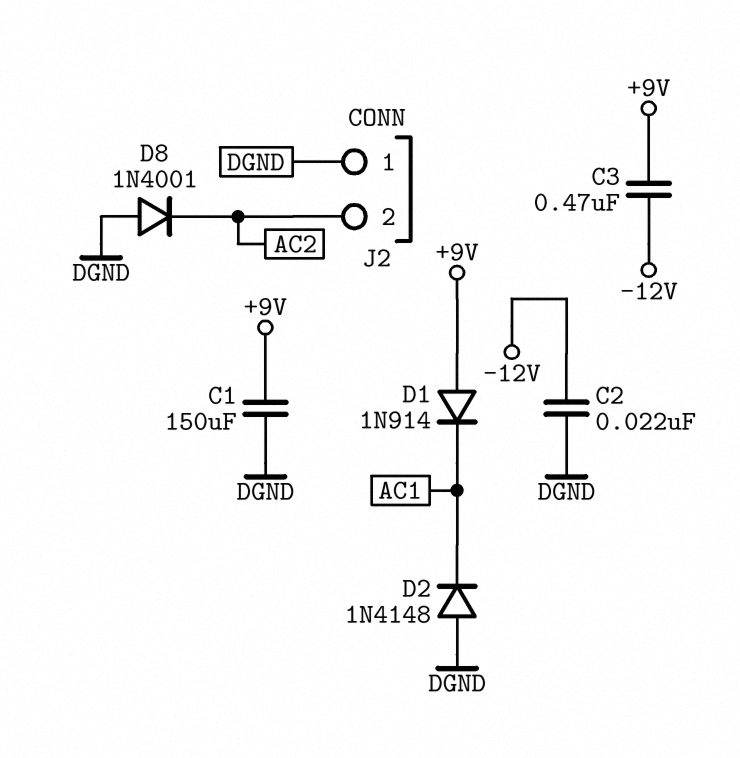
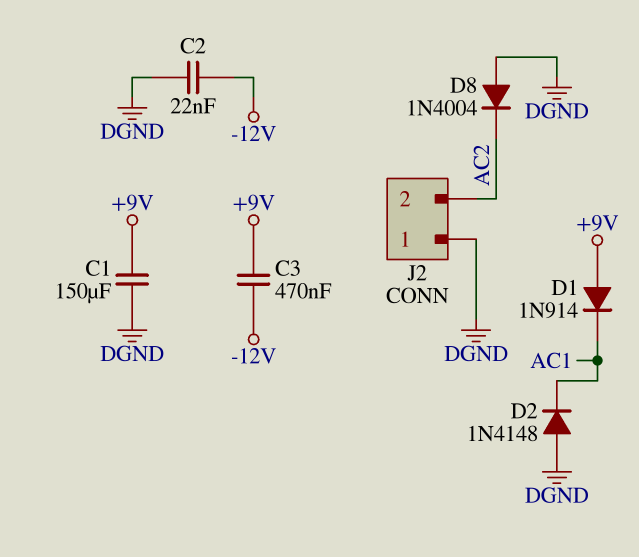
D8: diode 1N4001 (A DGND, K AC2) -> diode 1N4004 (A DGND, K AC2)

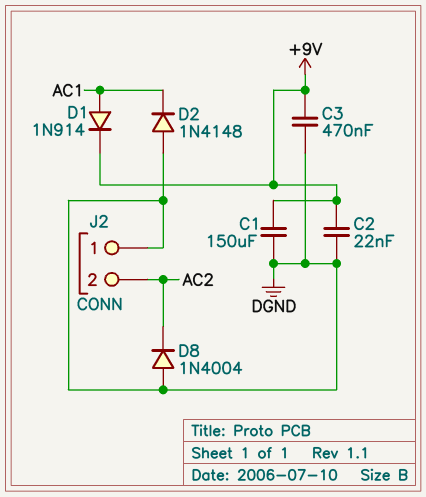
C2: 22nF (-12V, DGND) -> 22nF (+9V, DGND)
C3: 470nF (+9V, -12V) -> 470nF (+9V, DGND)
D1: diode 1N914 (A +9V, K AC1) -> diode 1N914 (A AC1, K +9V)

